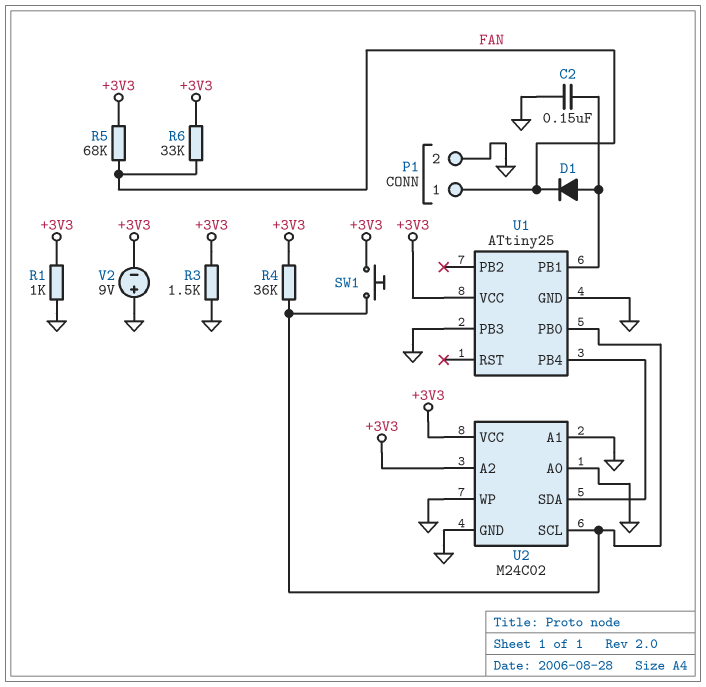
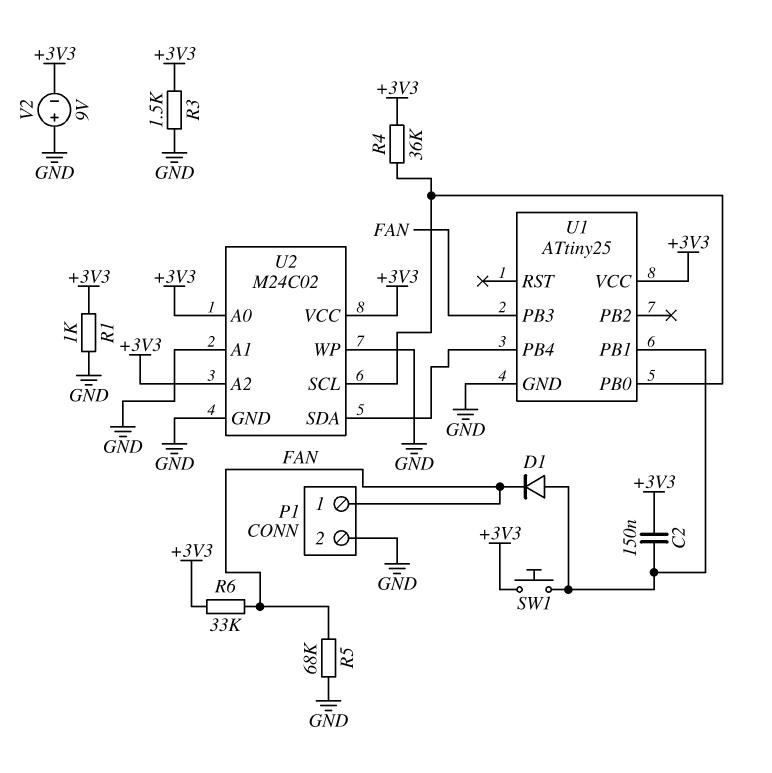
C2: 150nF (GND, U1/PB1) -> 150nF (+3V3, U1/PB1)
R5: 68k (+3V3, FAN) -> 68k (FAN, GND)
SW1: button (+3V3, U1/PB0) -> button (+3V3, U1/PB1)
U1 pin PB3: GND -> FAN
U2 pin A0: GND -> +3V3

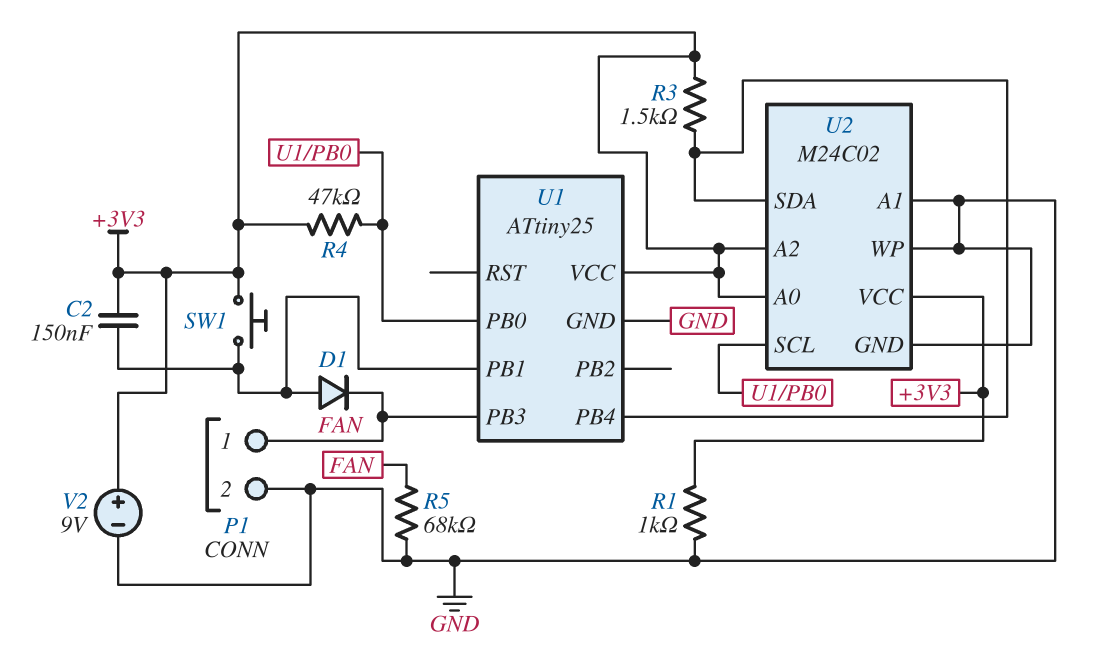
R3: 1.5k (+3V3, GND) -> 1.5k (+3V3, U1/PB4)
R4: 36k (+3V3, U1/PB0) -> 47k (+3V3, U1/PB0)
R6: 33k (+3V3, FAN) -> none
V2: 9V (plus GND, minus +3V3) -> 9V (plus +3V3, minus GND)

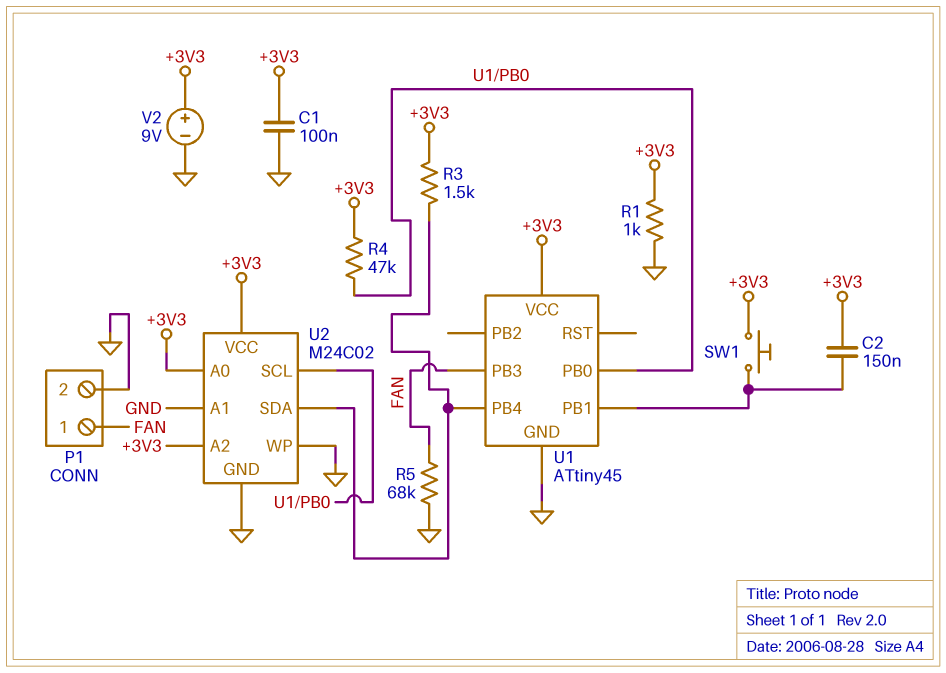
C1: none -> 100nF (+3V3, GND)
D1: diode (A U1/PB1, K FAN) -> none
U1: ATtiny25 -> ATtiny45

